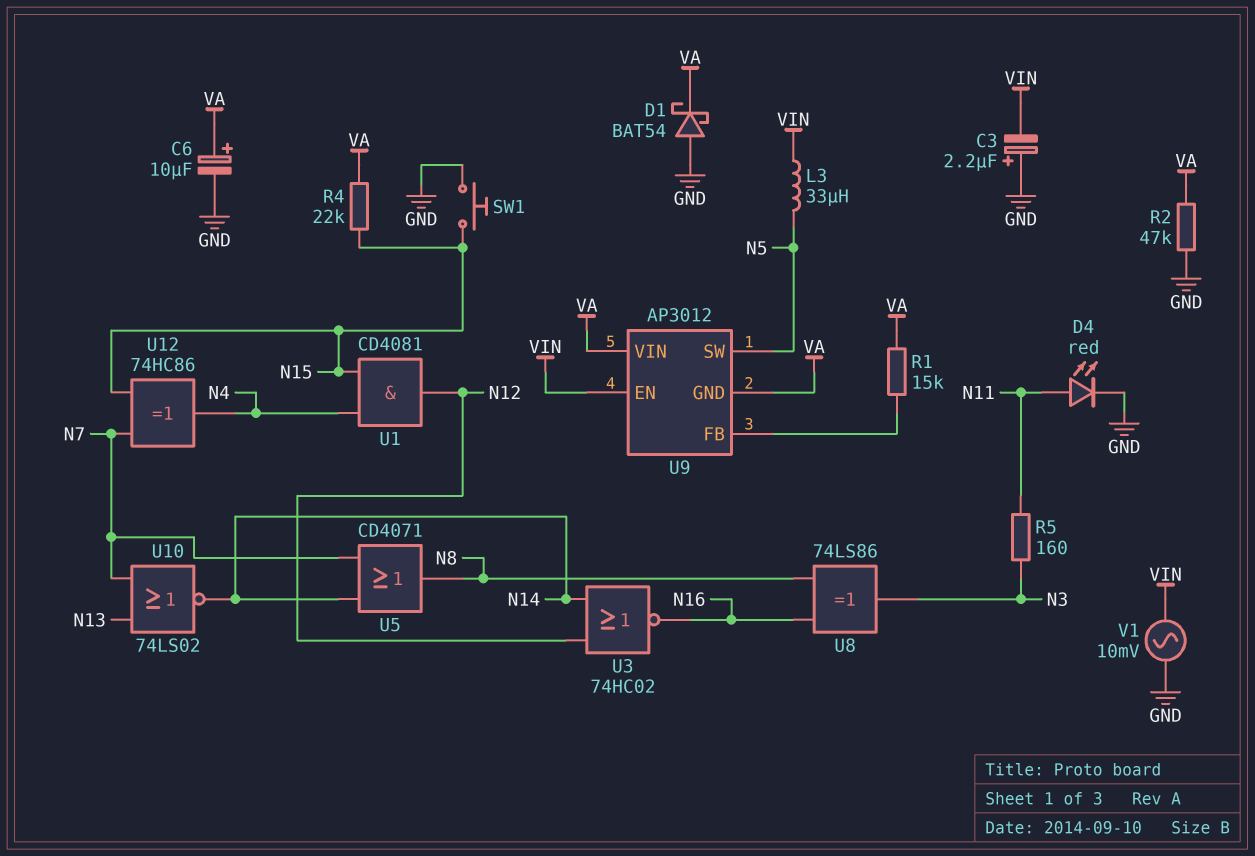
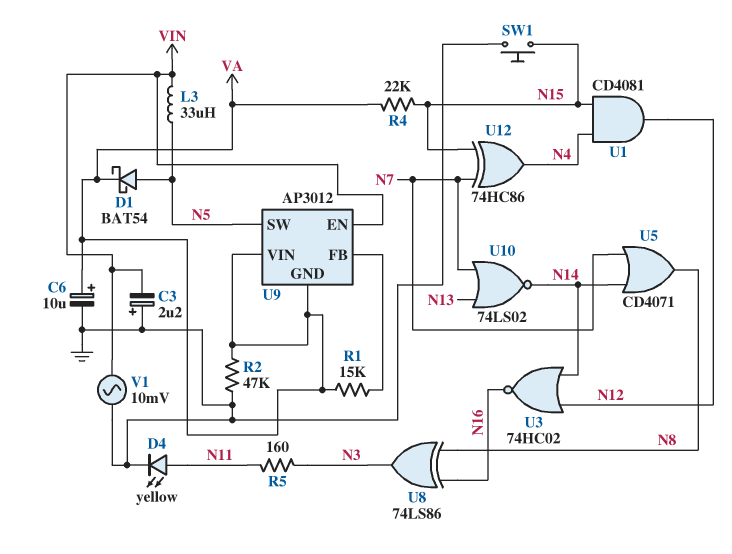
D1: schottky BAT54 (A GND, K VA) -> schottky BAT54 (A N5, K VA)
D4: LED red (A N11, K GND) -> LED yellow (A N11, K GND)

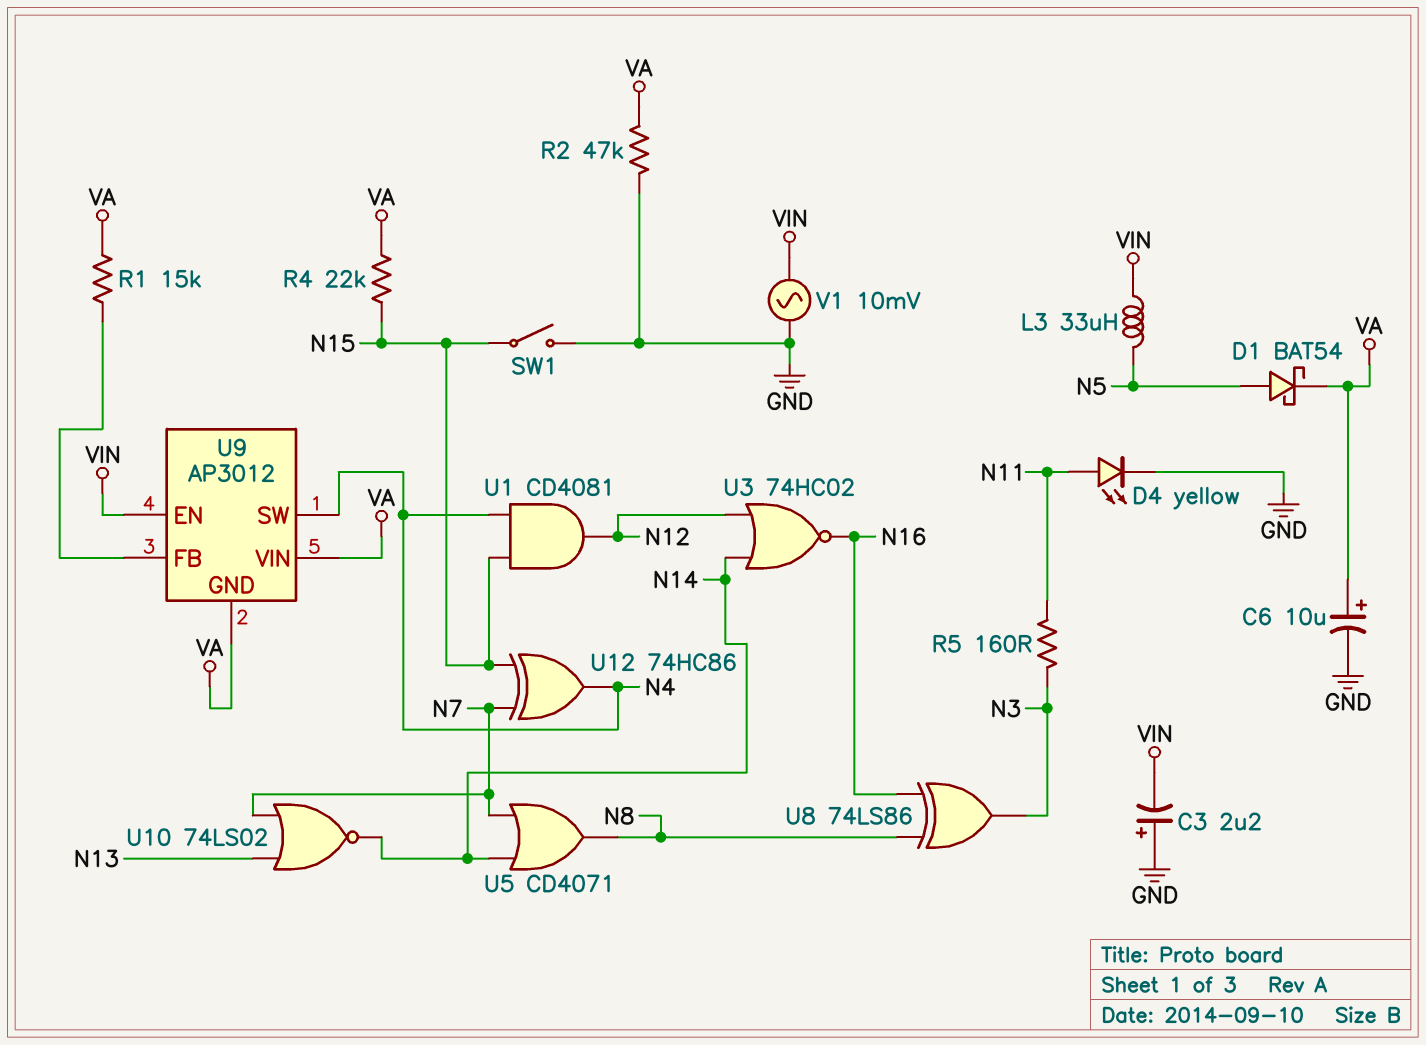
SW1: button (GND, N15) -> switch (GND, N15)
U9 pin SW: N5 -> N4

